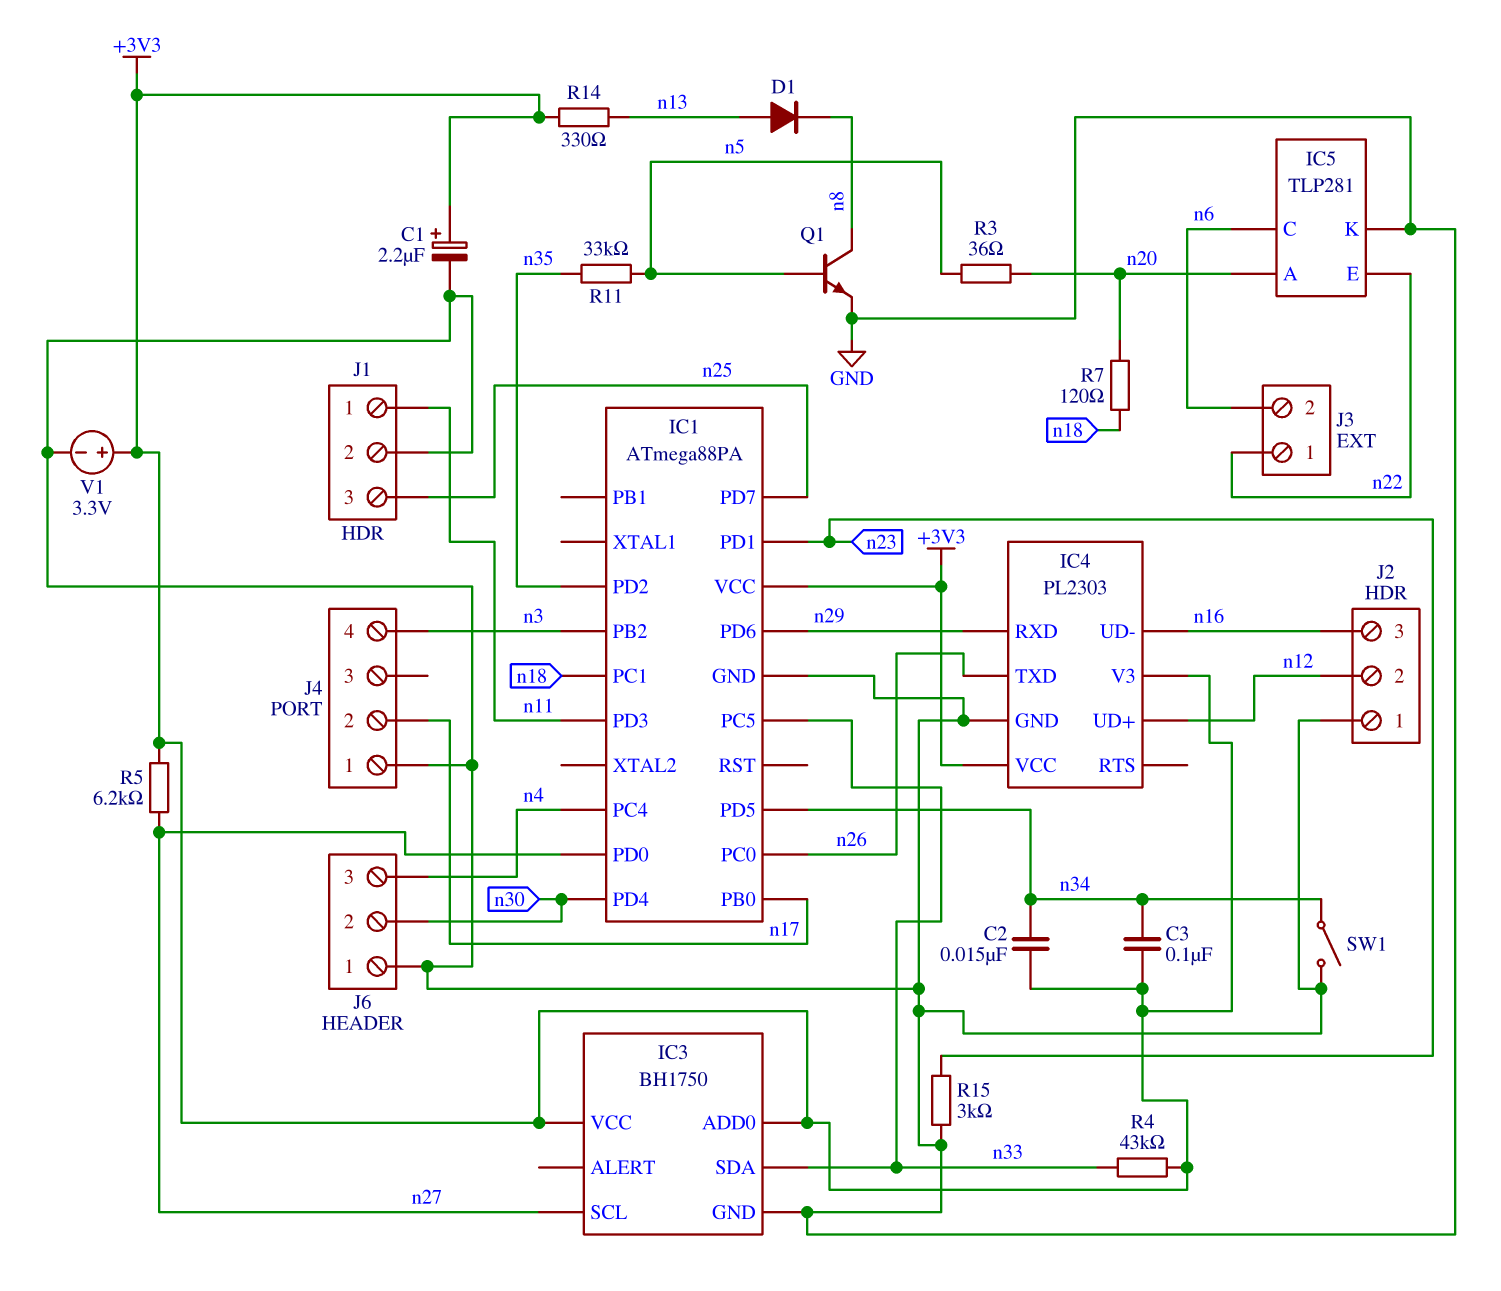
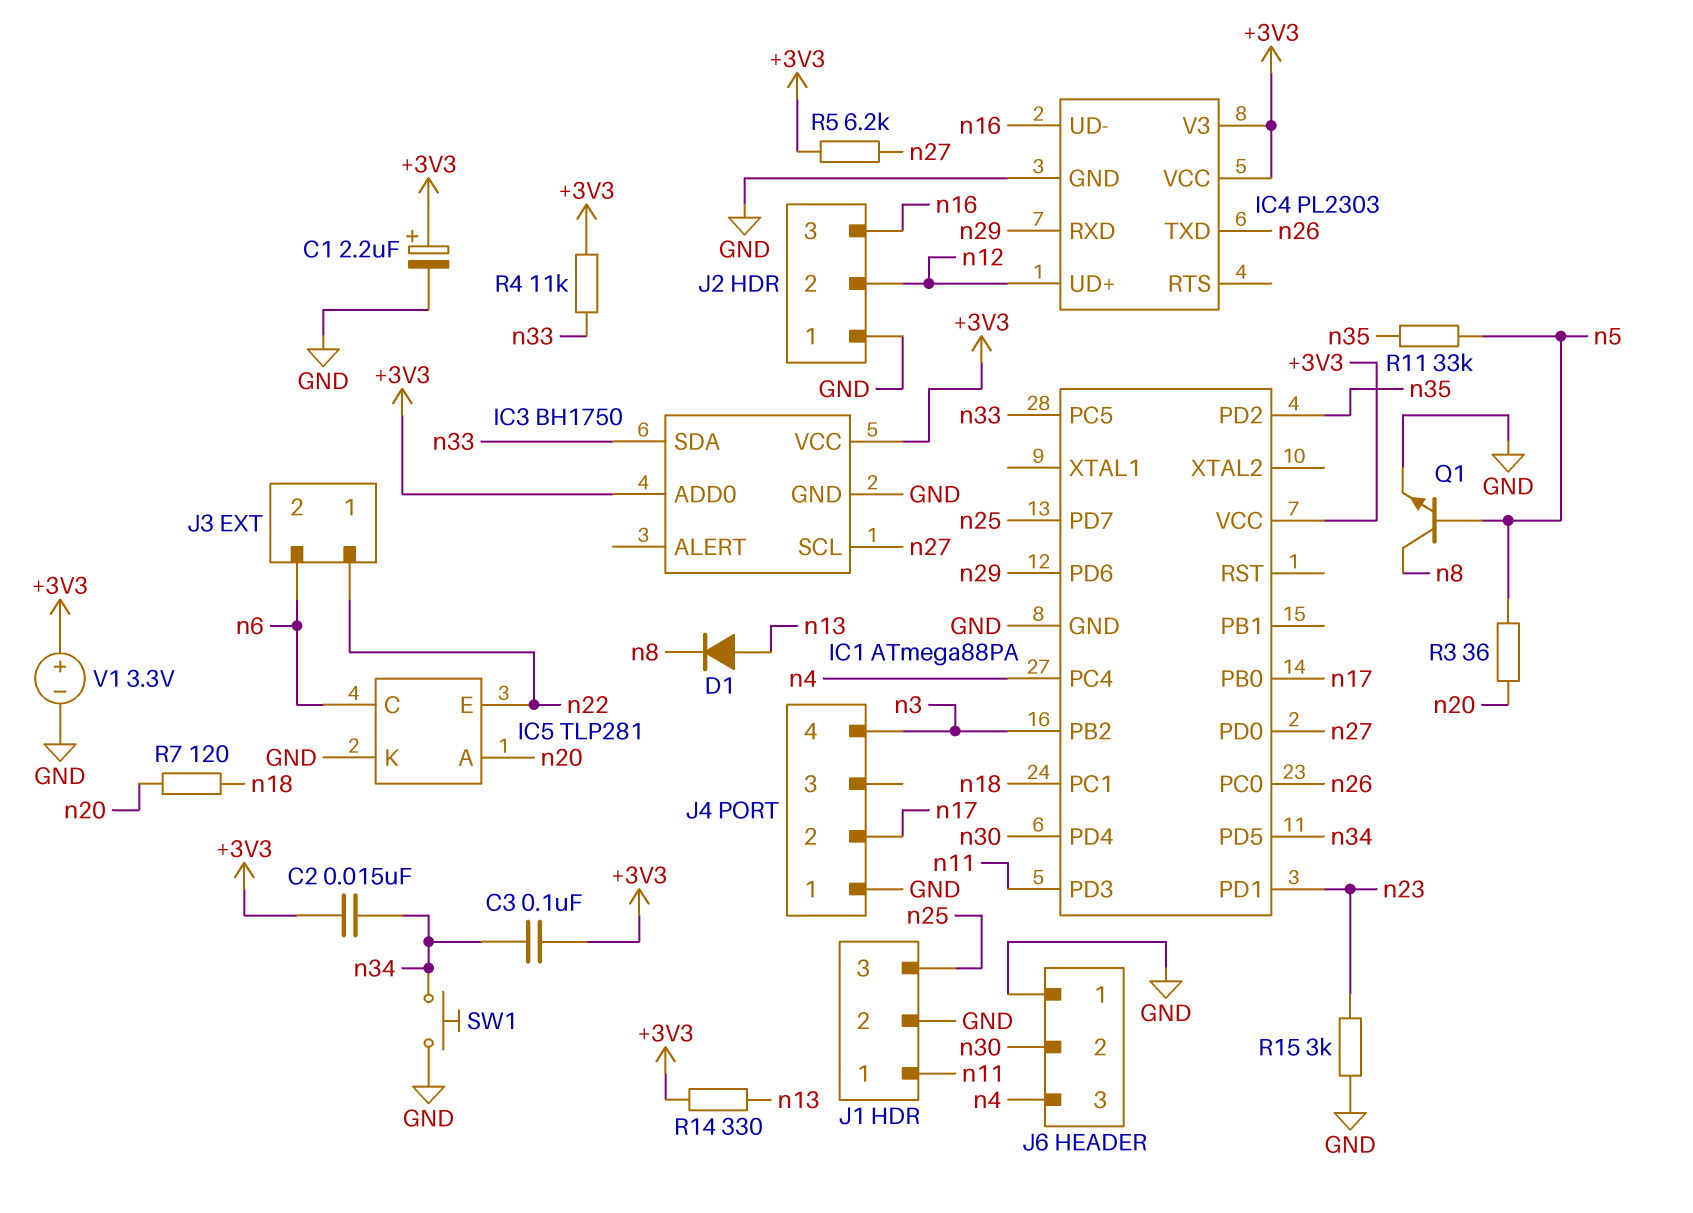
R4: 43k (+3V3, n33) -> 11k (+3V3, n33)
SW1: switch (GND, n34) -> button (GND, n34)

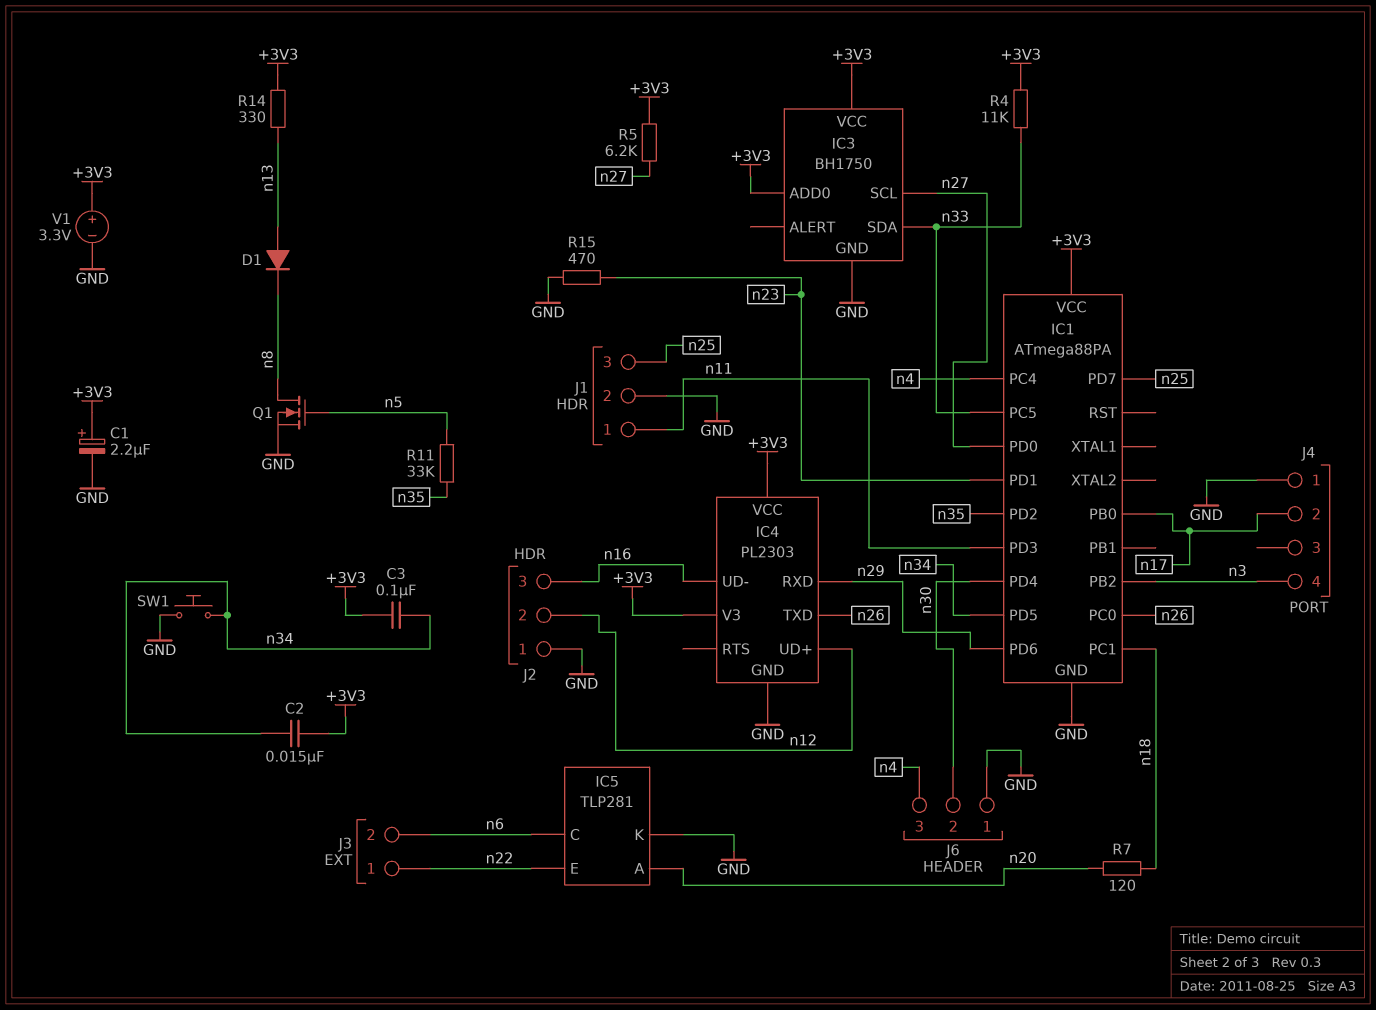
Q1: NPN (B n5, C n8, E GND) -> NMOS (G n5, D n8, S GND)
R3: 36 (n5, n20) -> none
R15: 3k (GND, n23) -> 470 (GND, n23)

